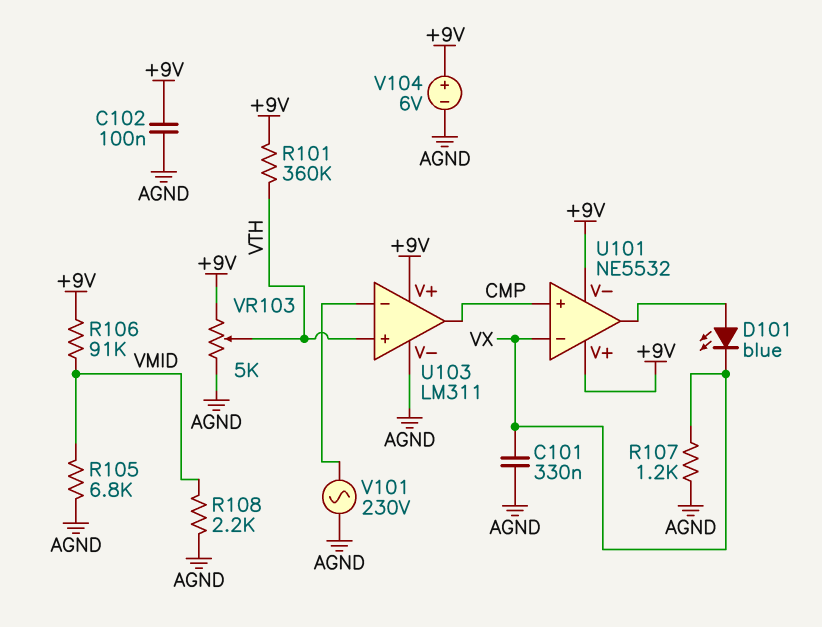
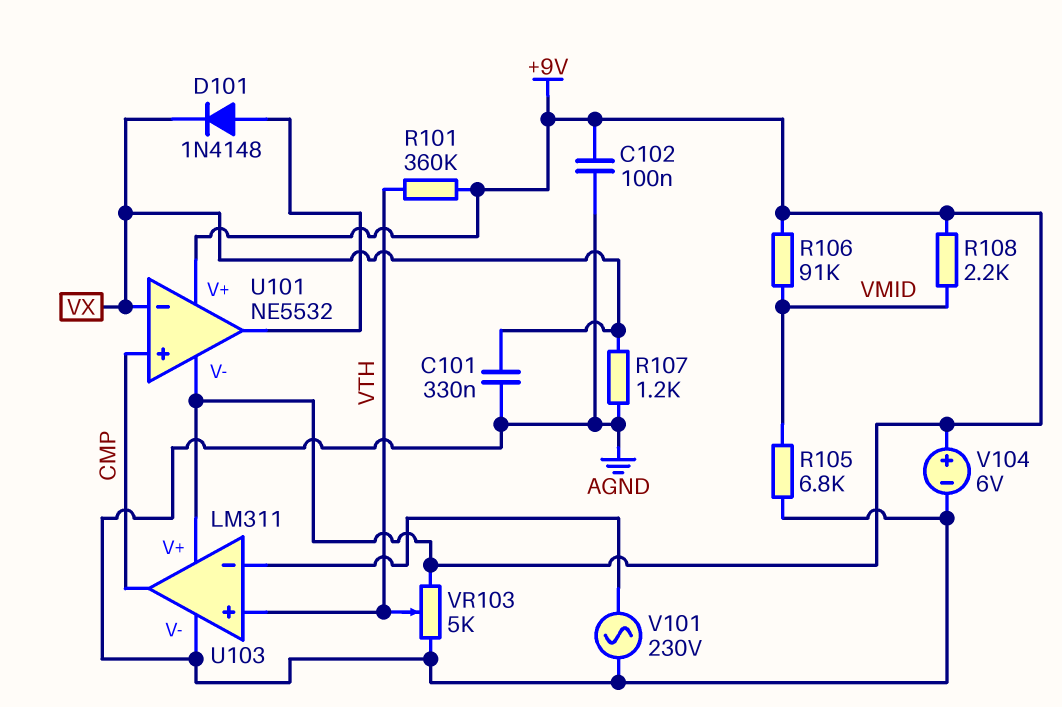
D101: LED blue (A U101/out, K VX) -> diode 1N4148 (A U101/out, K VX)
R108: 2.2k (AGND, VMID) -> 2.2k (+9V, VMID)

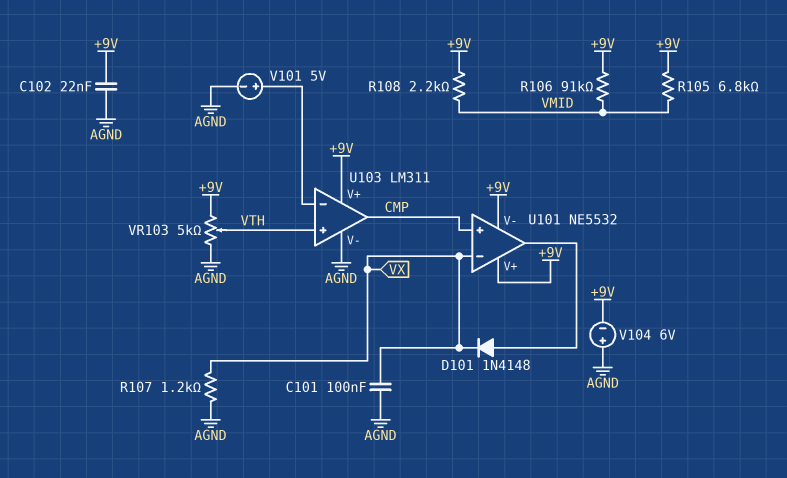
C101: 330nF (AGND, VX) -> 100nF (AGND, VX)
C102: 100nF (+9V, AGND) -> 22nF (+9V, AGND)
R101: 360k (+9V, VTH) -> none
R105: 6.8k (AGND, VMID) -> 6.8k (+9V, VMID)
V101: AC 230V (AGND, U103/in-) -> 5V (plus U103/in-, minus AGND)
V104: 6V (plus +9V, minus AGND) -> 6V (plus AGND, minus +9V)

